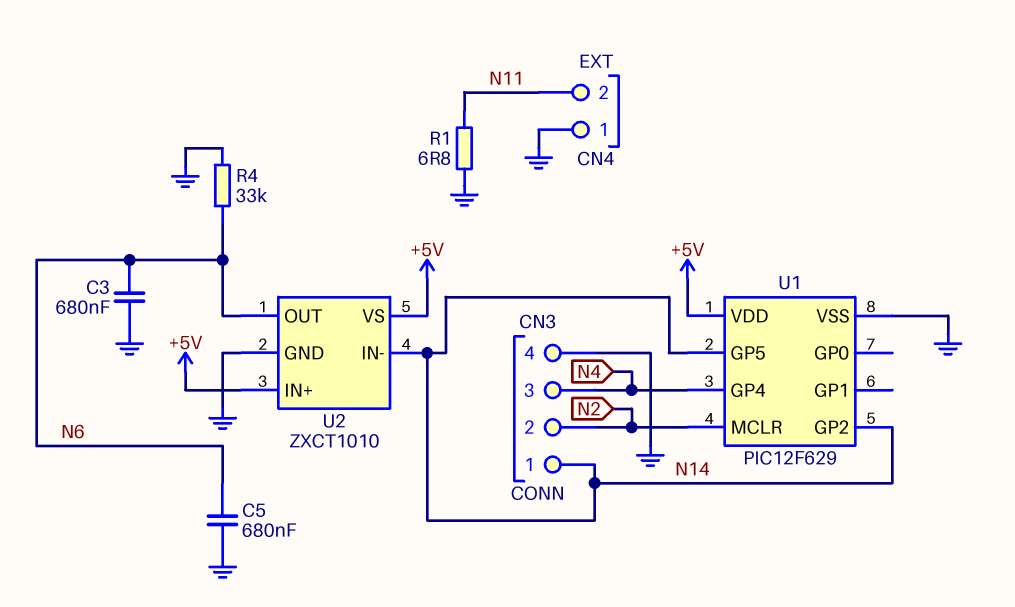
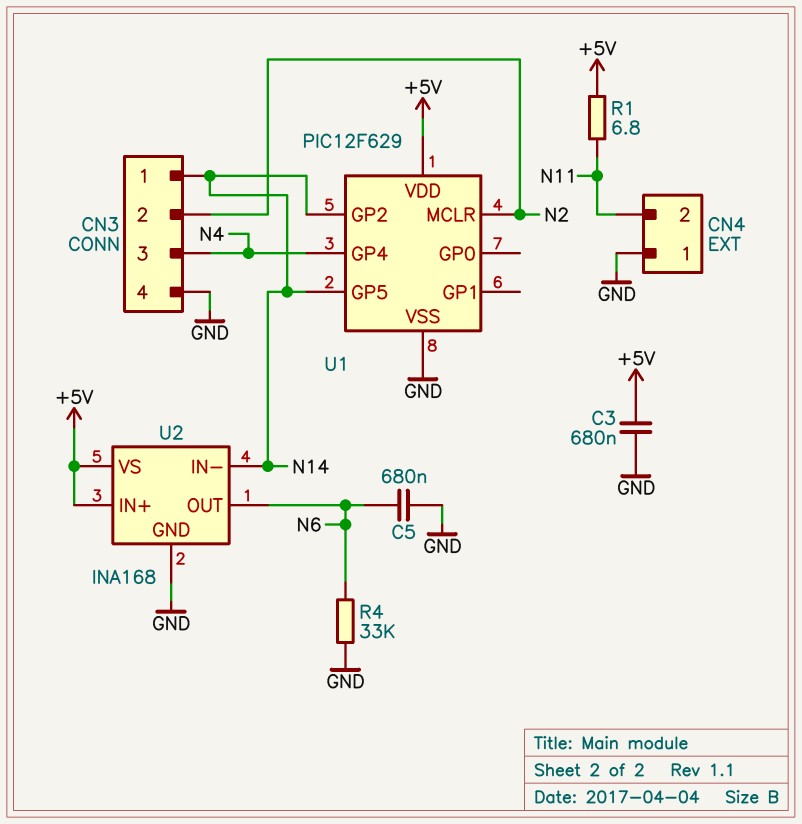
C3: 680nF (GND, N6) -> 680nF (+5V, GND)
R1: 6.8 (GND, N11) -> 6.8 (+5V, N11)
U2: ZXCT1010 -> INA168

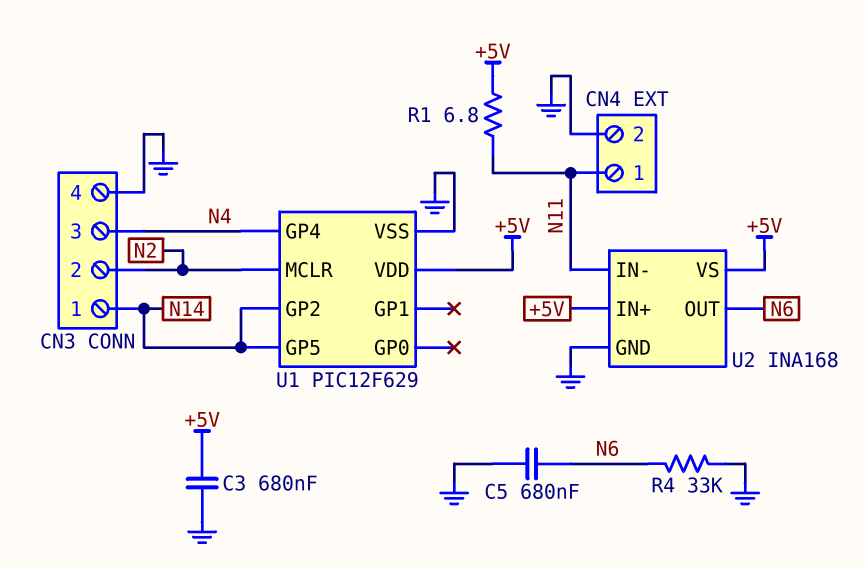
CN4 pin 1: GND -> N11
CN4 pin 2: N11 -> GND
U2 pin IN-: N14 -> N11

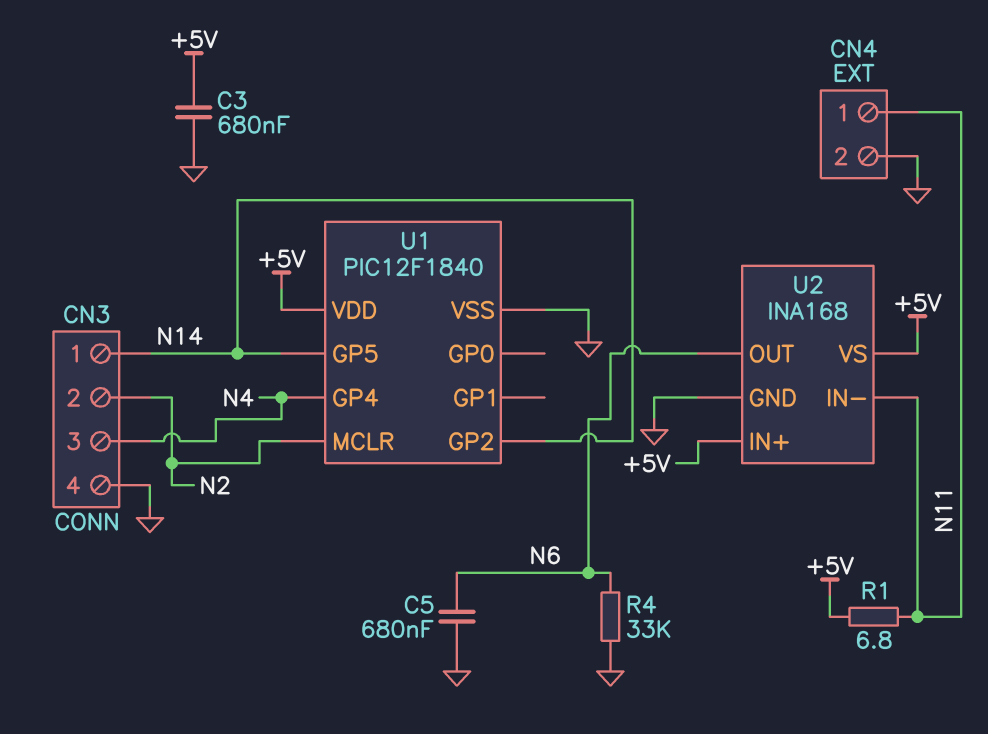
U1: PIC12F629 -> PIC12F1840

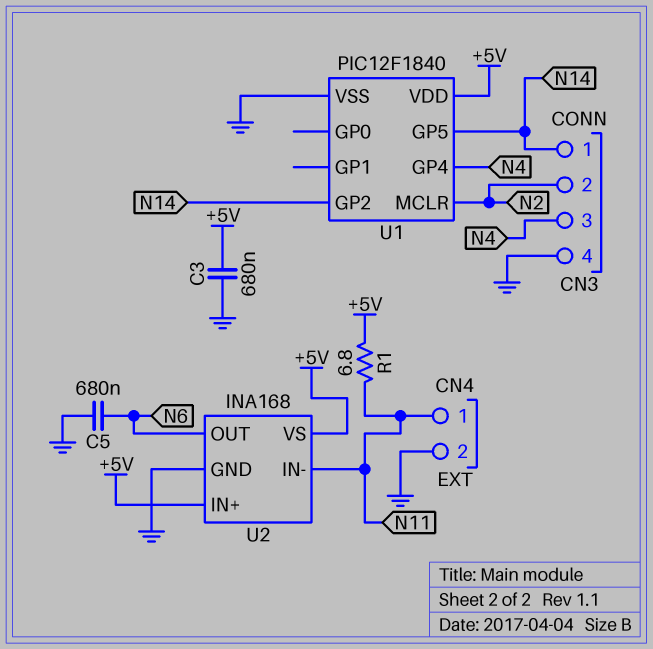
R4: 33k (GND, N6) -> none

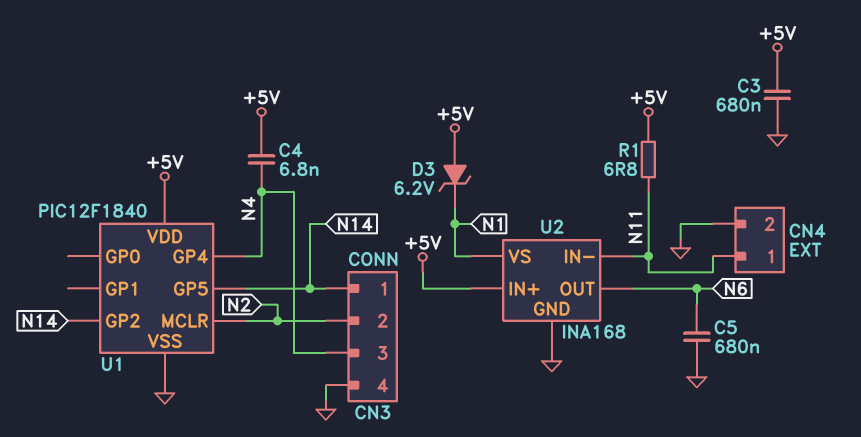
C4: none -> 6.8nF (+5V, N4)
D3: none -> zener 6.2V (A +5V, K N1)
U2 pin VS: +5V -> N1

